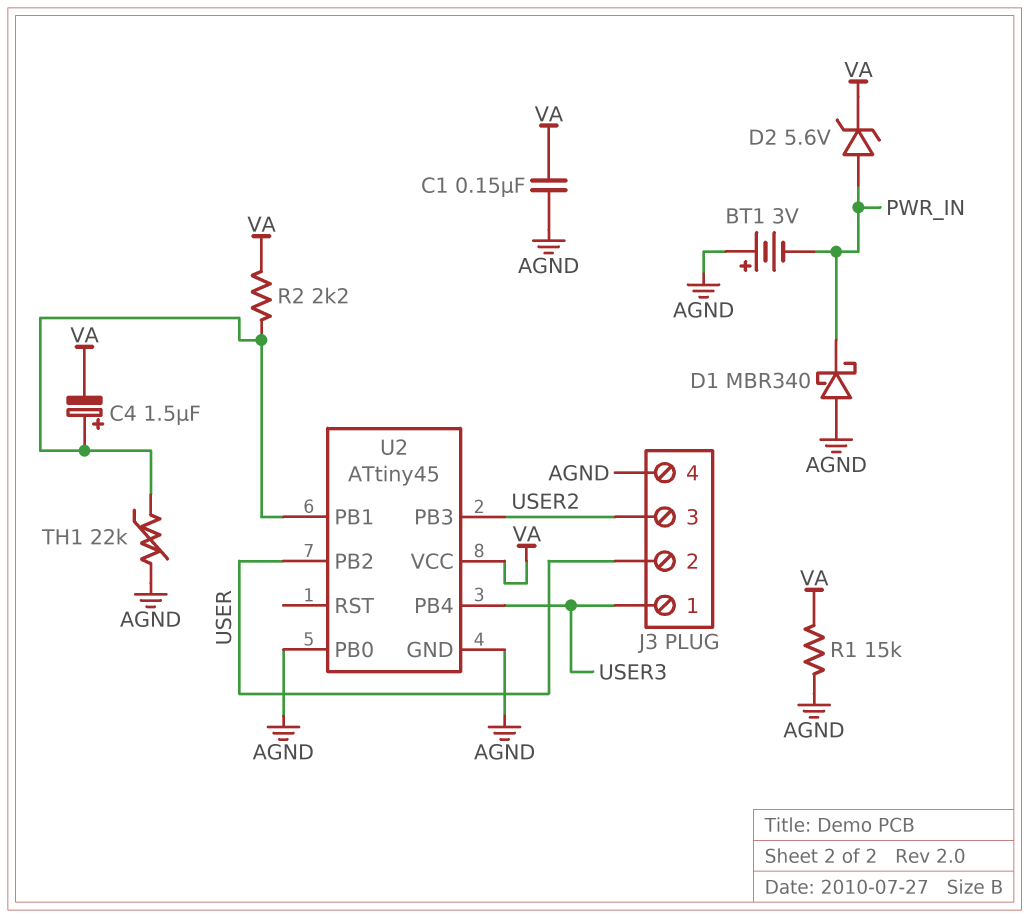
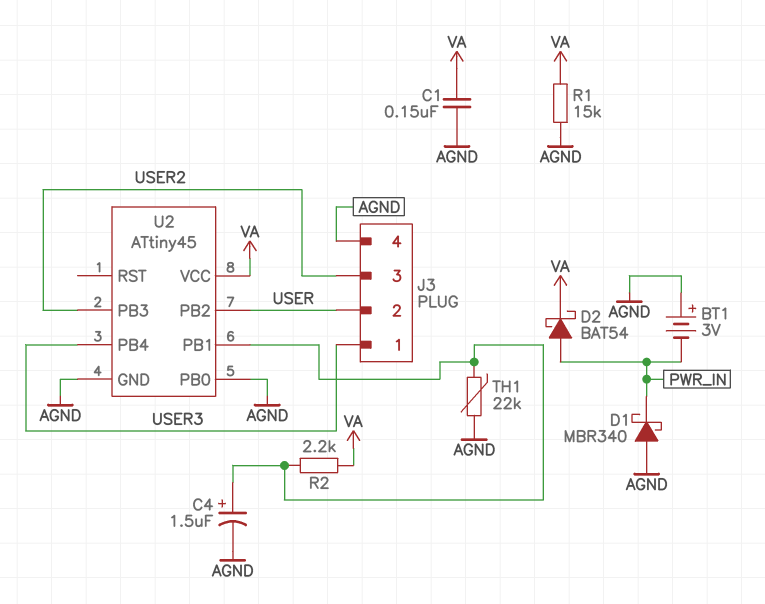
C4: 1.5uF (plus U2/PB1, minus VA) -> 1.5uF (plus U2/PB1, minus AGND)
D2: zener 5.6V (A PWR_IN, K VA) -> schottky BAT54 (A PWR_IN, K VA)

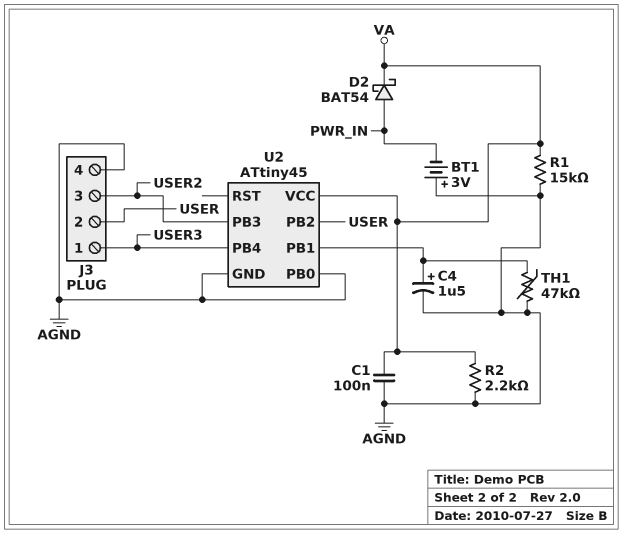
C1: 150nF (AGND, VA) -> 100nF (AGND, VA)
D1: schottky MBR340 (A AGND, K PWR_IN) -> none
R2: 2.2k (U2/PB1, VA) -> 2.2k (AGND, VA)
TH1: 22k (AGND, U2/PB1) -> 47k (AGND, U2/PB1)

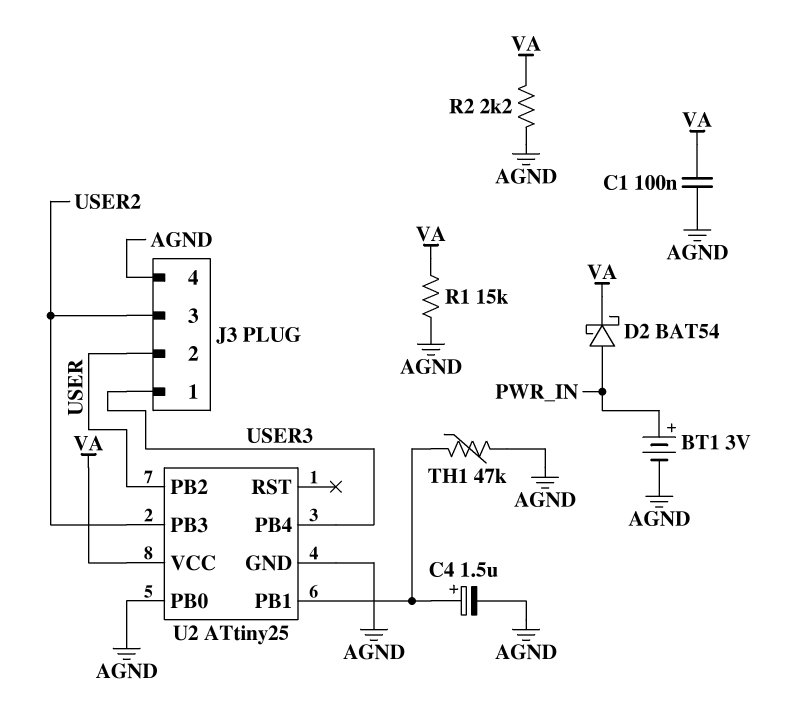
BT1: 3V (plus AGND, minus PWR_IN) -> 3V (plus PWR_IN, minus AGND)
U2: ATtiny45 -> ATtiny25

